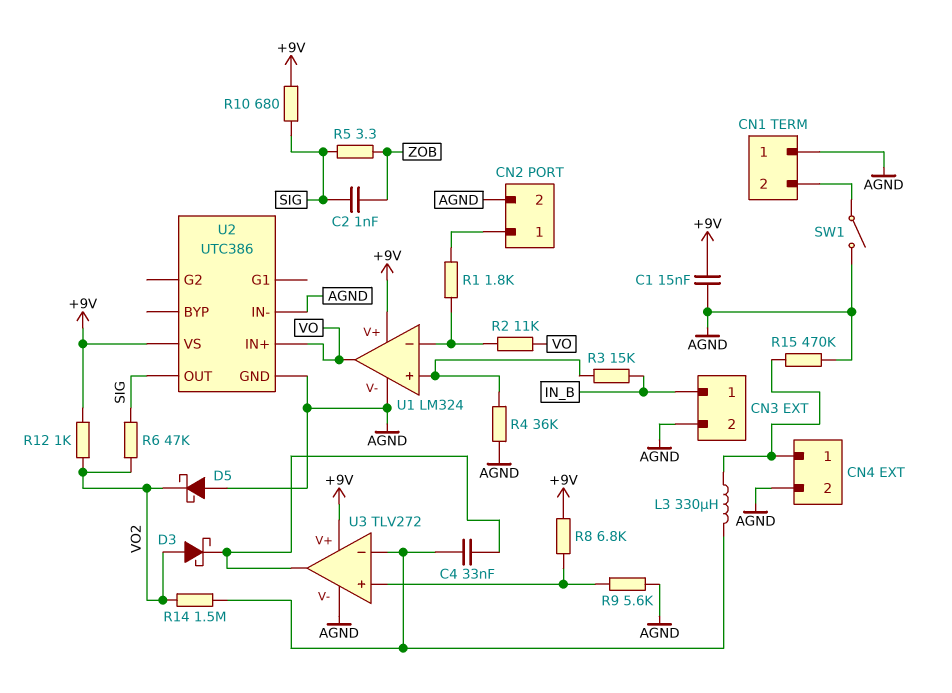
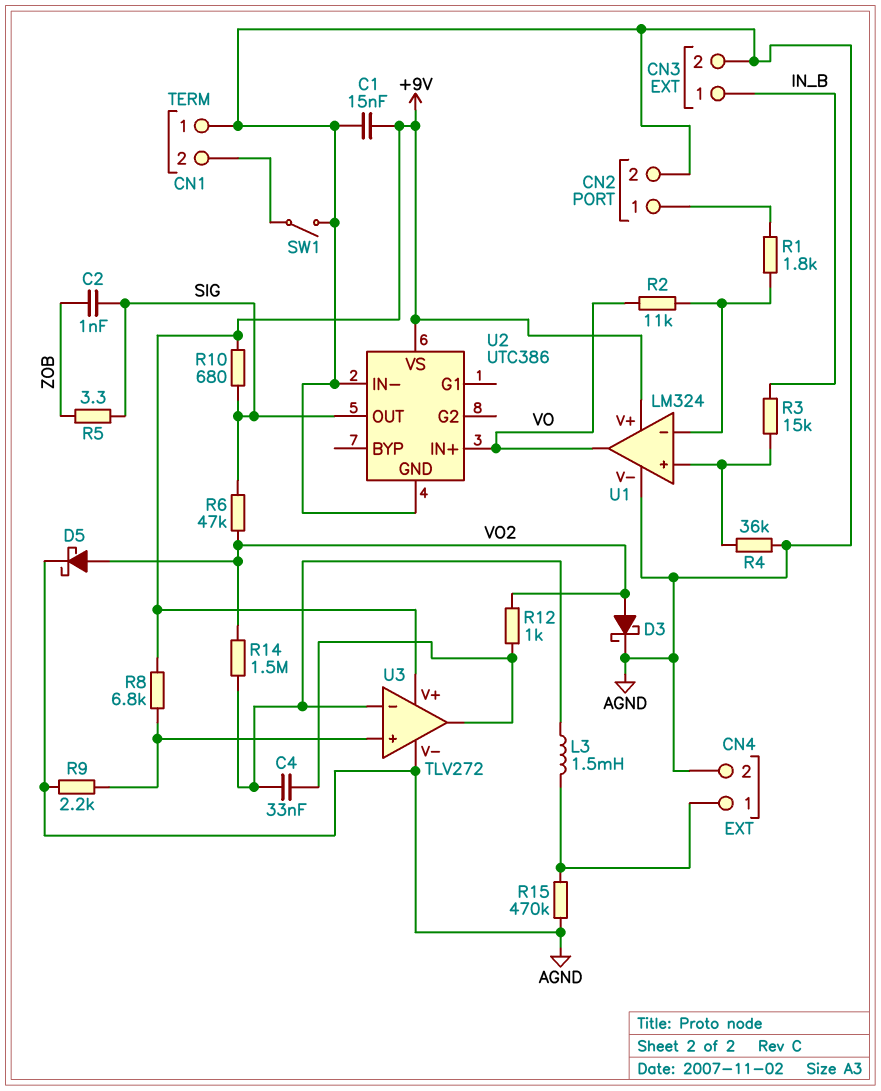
D3: schottky (A VO2, K U3/out) -> schottky (A VO2, K AGND)
D5: schottky (A AGND, K VO2) -> schottky (A VO2, K AGND)
L3: 330uH (CN4/1, U3/in-) -> 1.5mH (CN4/1, U3/in-)
R9: 5.6k (AGND, U3/in+) -> 2.2k (AGND, U3/in+)
R12: 1k (+9V, VO2) -> 1k (U3/out, VO2)

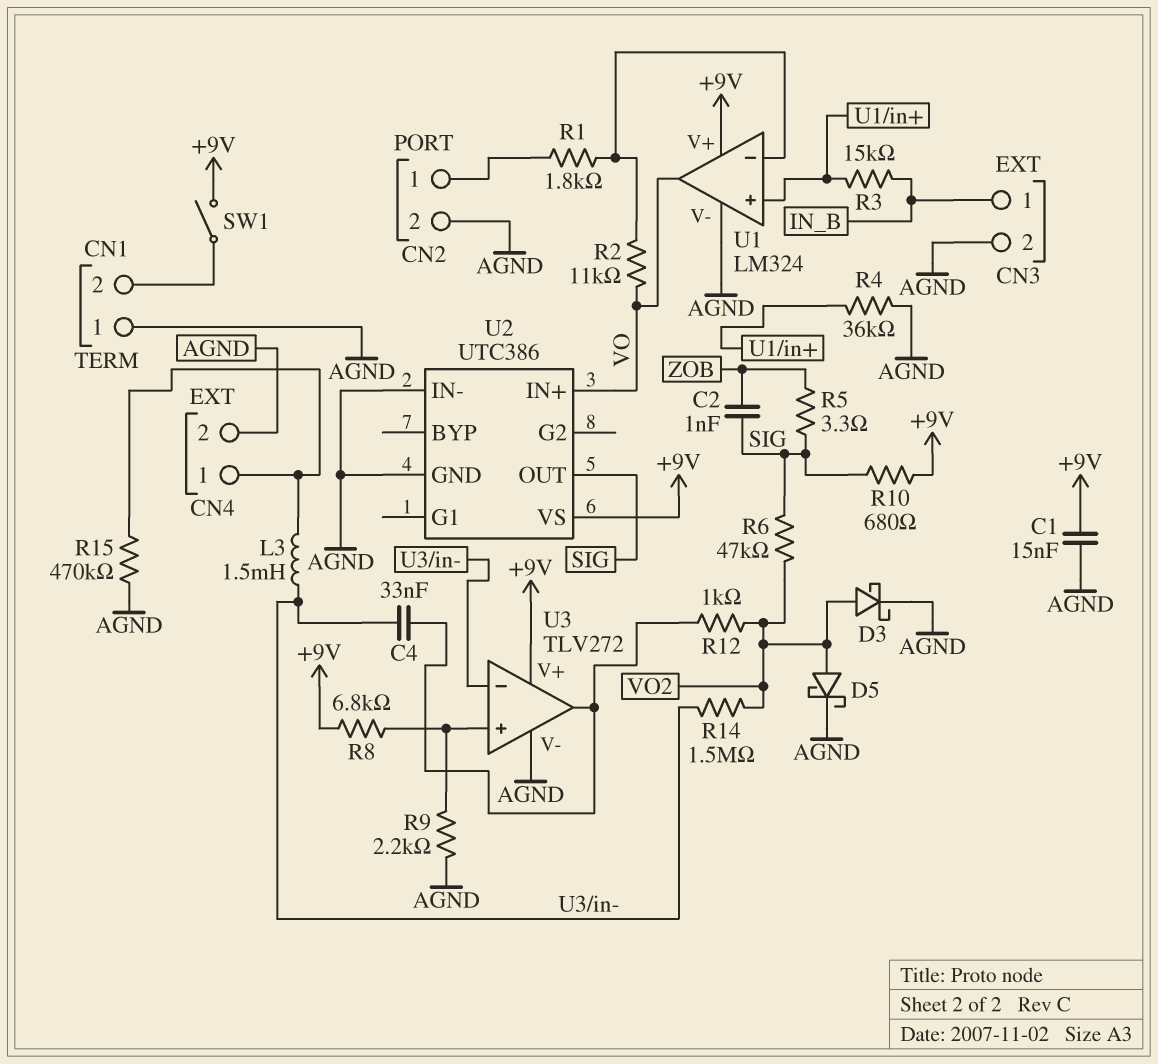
SW1: switch (AGND, CN1/2) -> switch (+9V, CN1/2)

